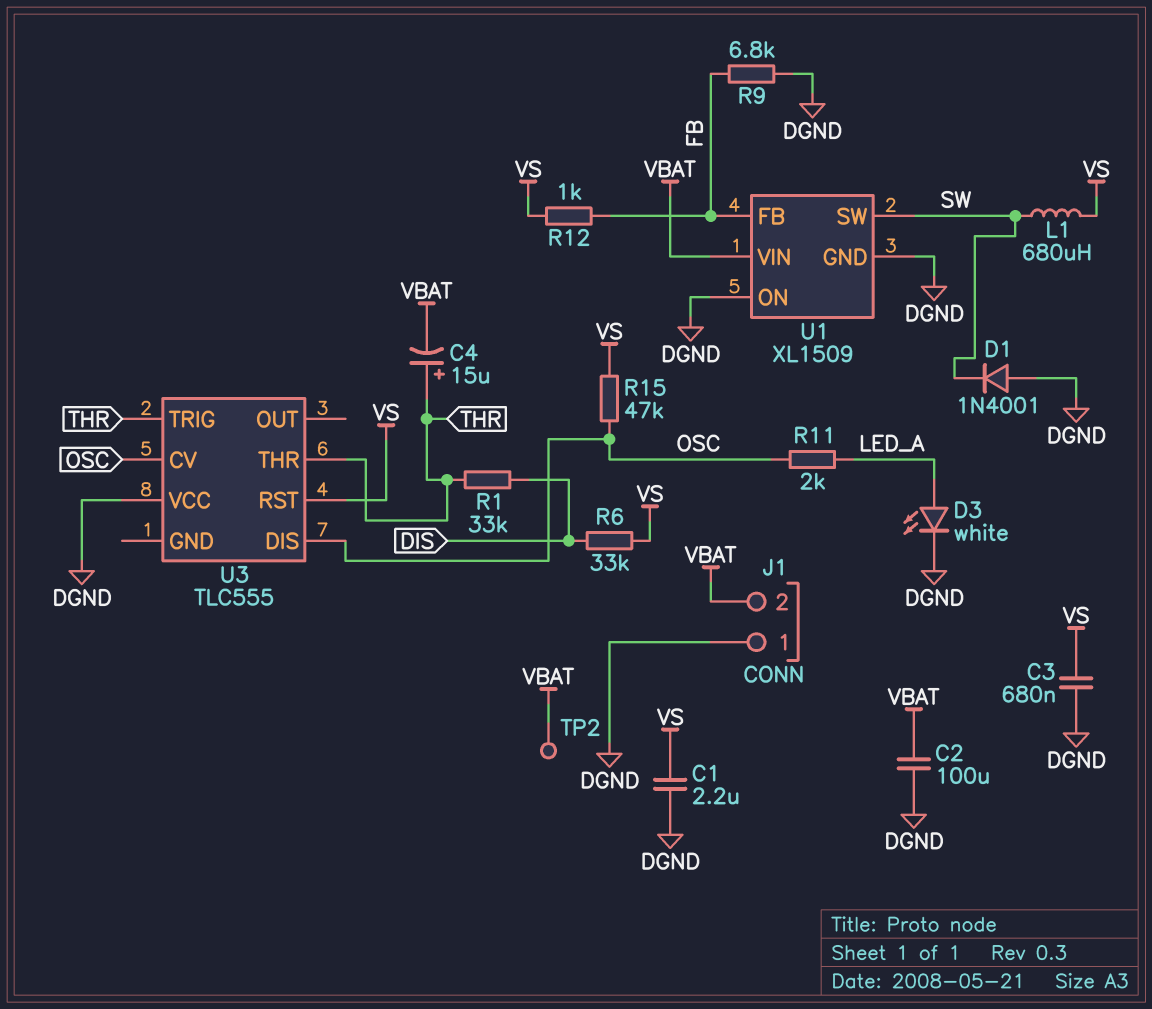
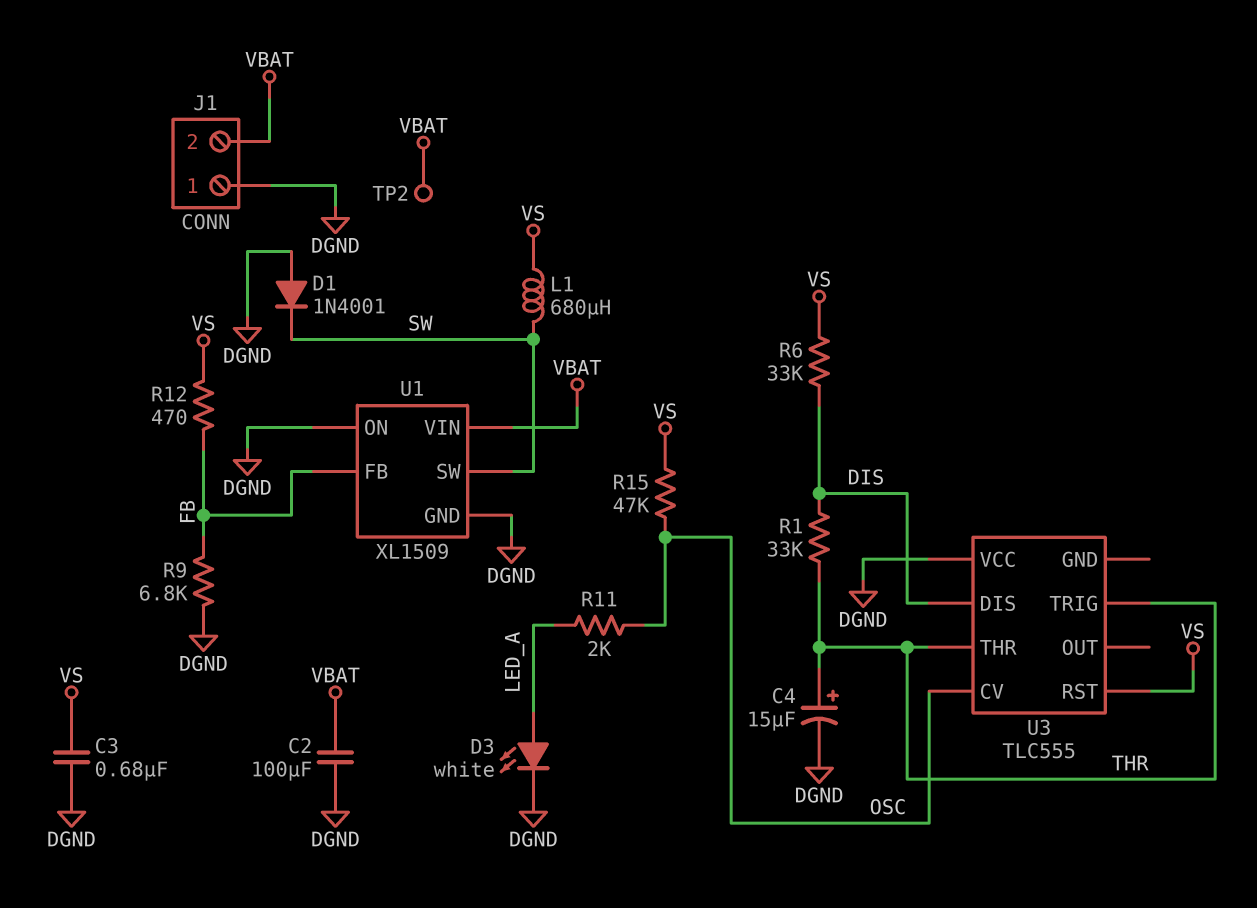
C1: 2.2uF (DGND, VS) -> none
C4: 15uF (plus THR, minus VBAT) -> 15uF (plus THR, minus DGND)
R12: 1k (FB, VS) -> 470 (FB, VS)
U3 pin DIS: OSC -> DIS

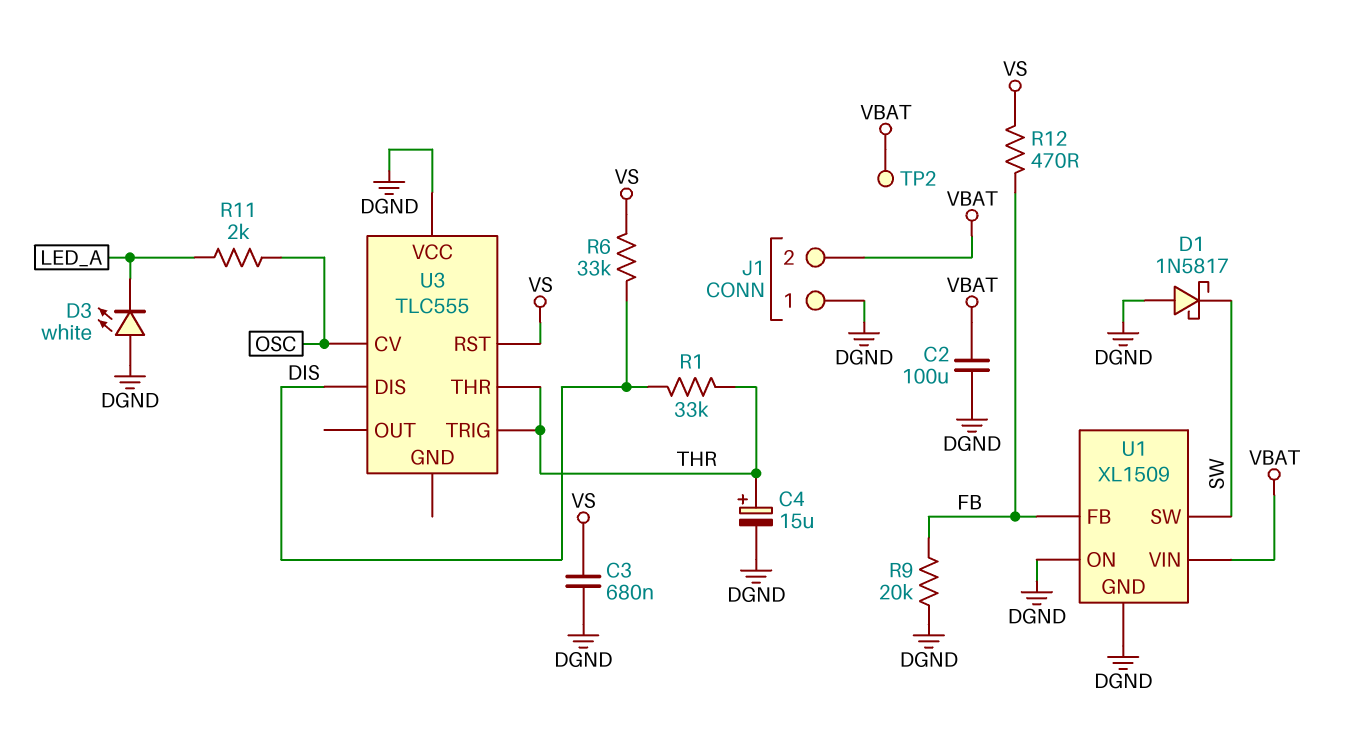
D1: diode 1N4001 (A DGND, K SW) -> schottky 1N5817 (A DGND, K SW)
D3: LED white (A LED_A, K DGND) -> LED white (A DGND, K LED_A)
L1: 680uH (SW, VS) -> none
R9: 6.8k (DGND, FB) -> 20k (DGND, FB)
R15: 47k (OSC, VS) -> none

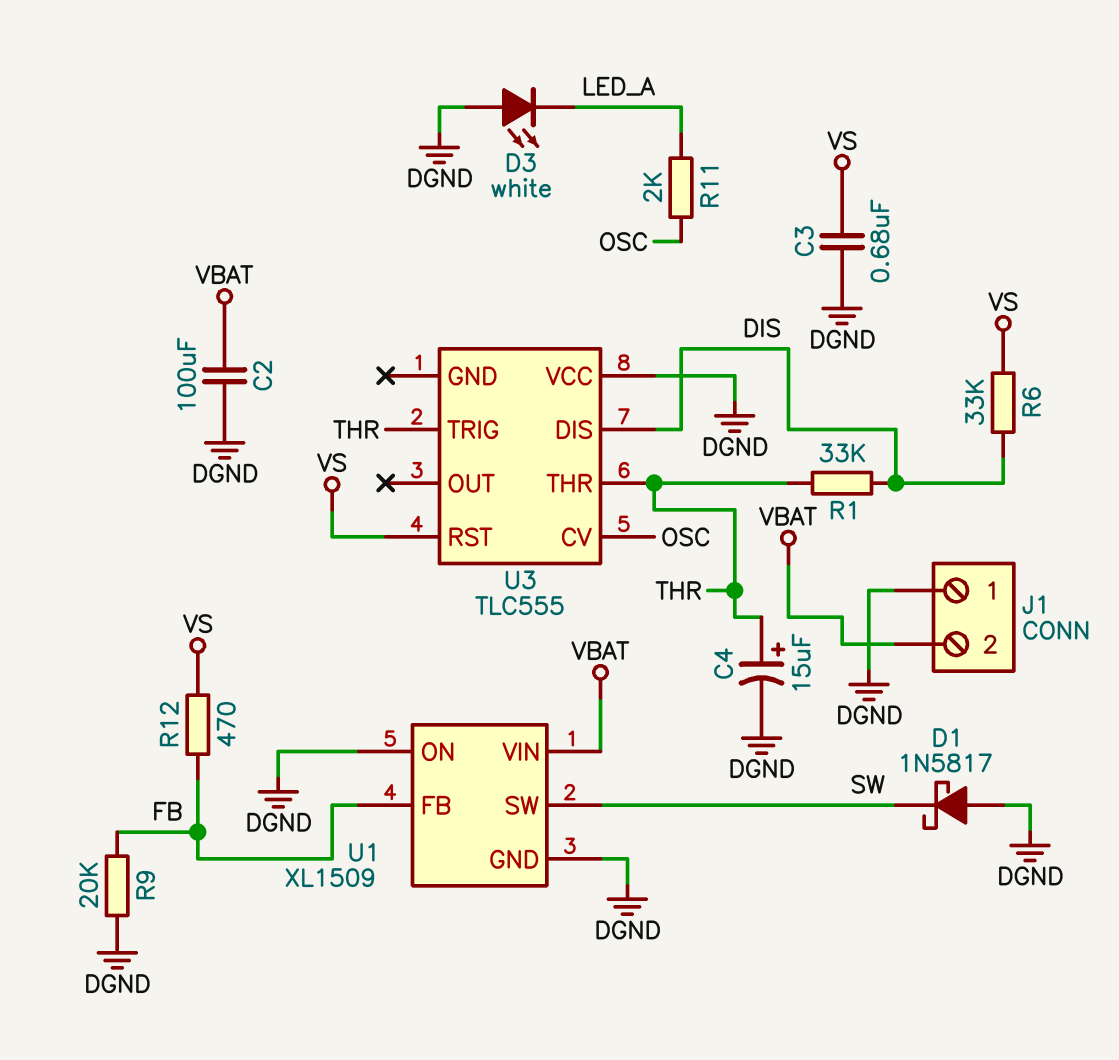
TP2: test point (VBAT) -> none

